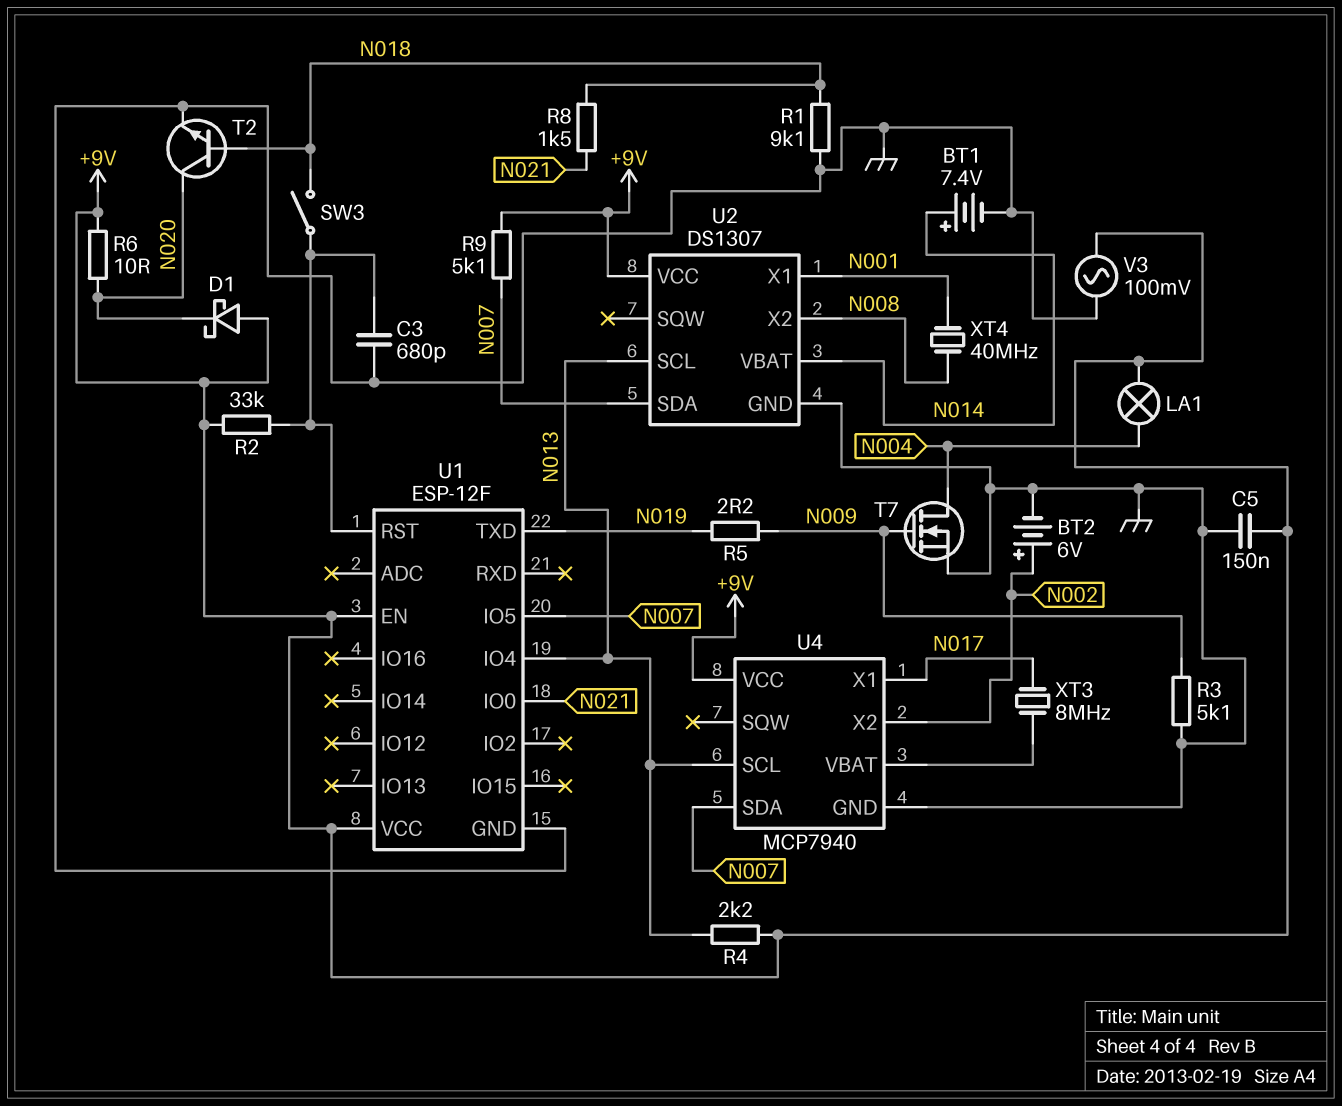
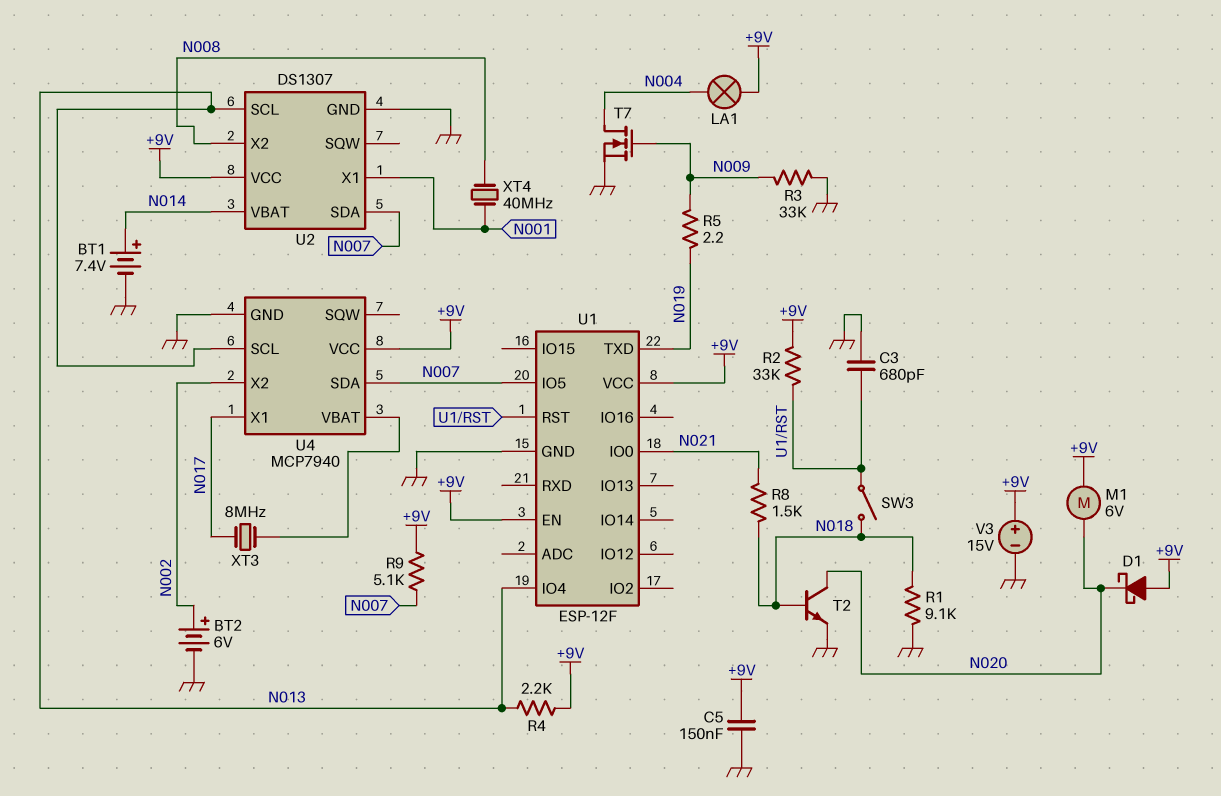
M1: none -> motor 6V (+9V, N020)
R3: 5.1k (GND, N009) -> 33k (GND, N009)
R6: 10 (+9V, N020) -> none
V3: AC 100mV (+9V, GND) -> 15V (plus +9V, minus GND)

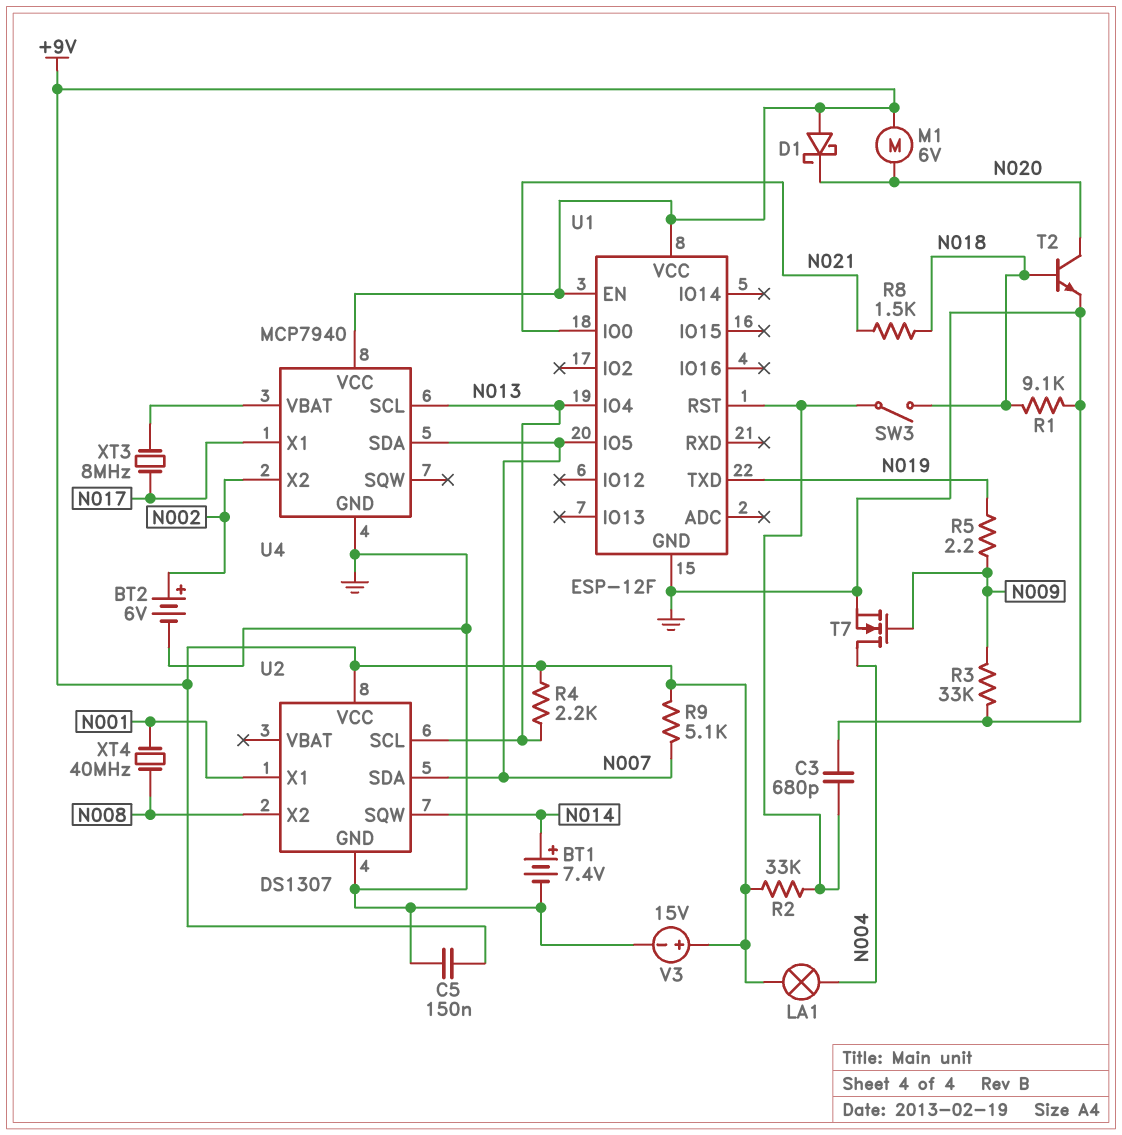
U2 pin SQW: none -> N014
U2 pin VBAT: N014 -> none

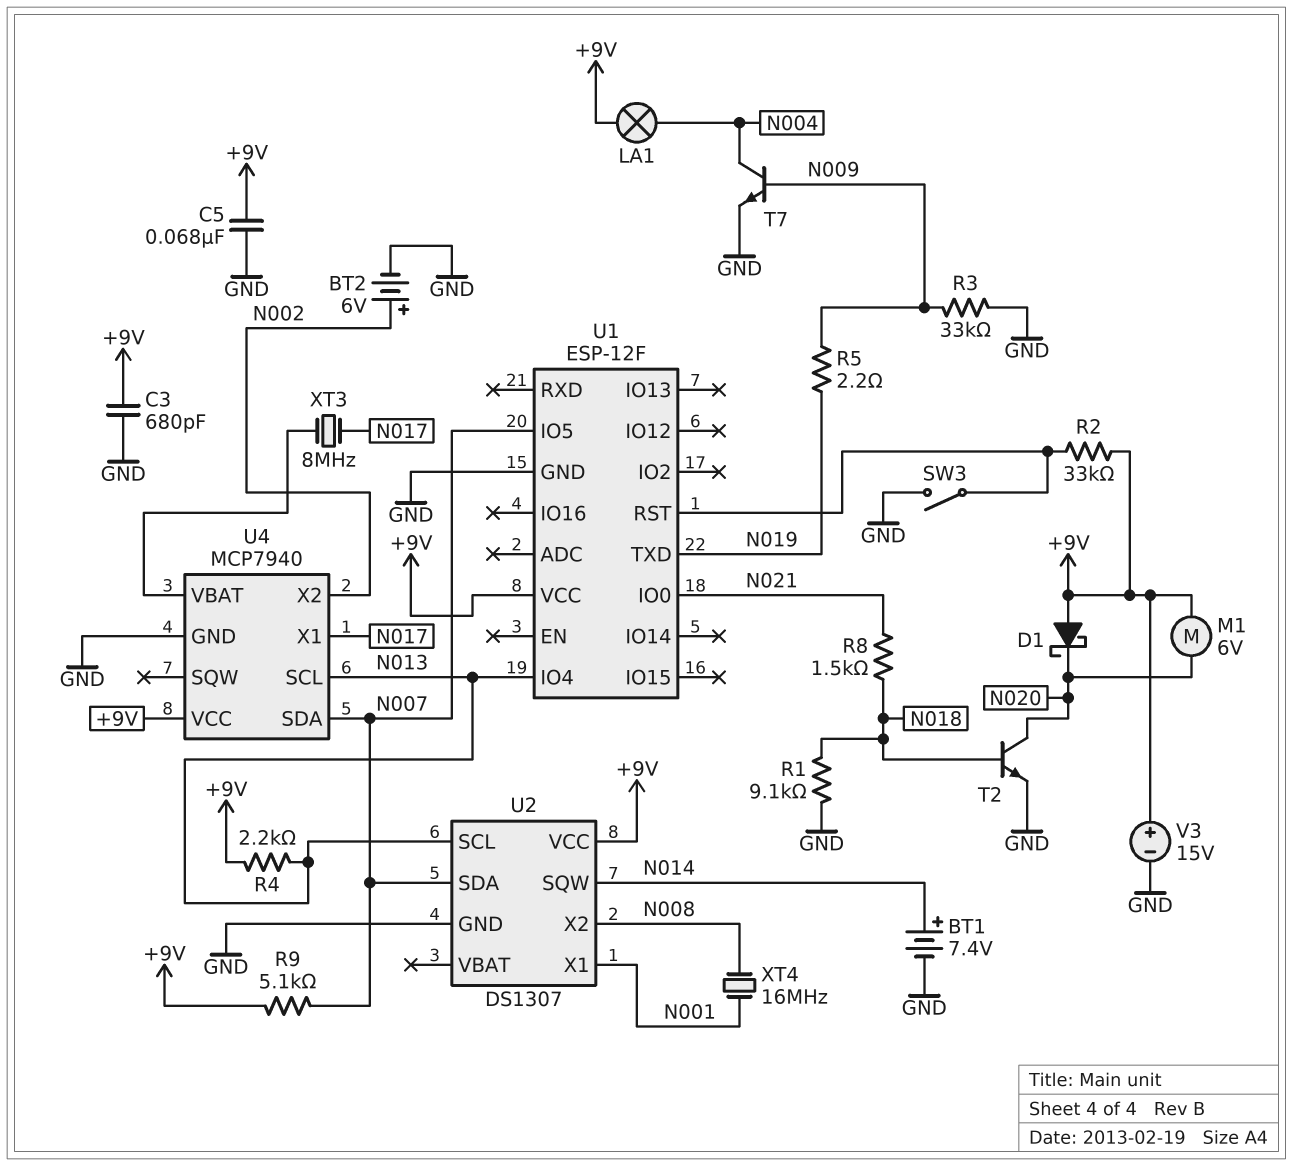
C3: 680pF (GND, U1/RST) -> 680pF (+9V, GND)
C5: 150nF (+9V, GND) -> 68nF (+9V, GND)
SW3: switch (N018, U1/RST) -> switch (GND, U1/RST)
T7: NMOS (G N009, D N004, S GND) -> NPN (B N009, C N004, E GND)
U1 pin EN: +9V -> none
XT4: 40MHz (N001, N008) -> 16MHz (N001, N008)

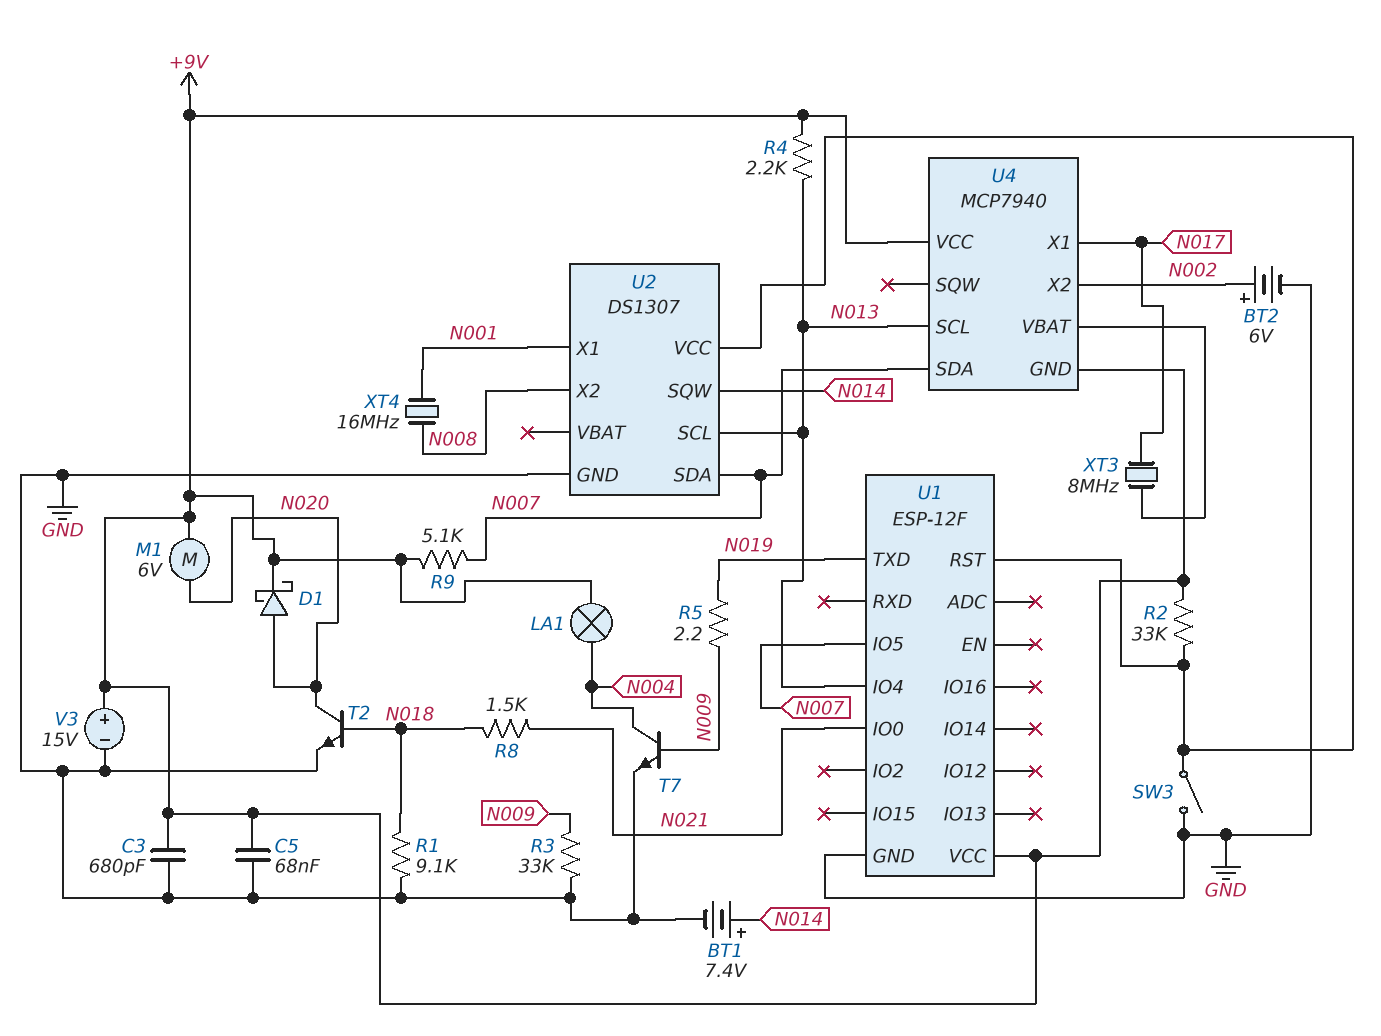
D1: schottky (A +9V, K N020) -> schottky (A N020, K +9V)
U2 pin VCC: +9V -> U1/RST
U4 pin GND: GND -> +9V

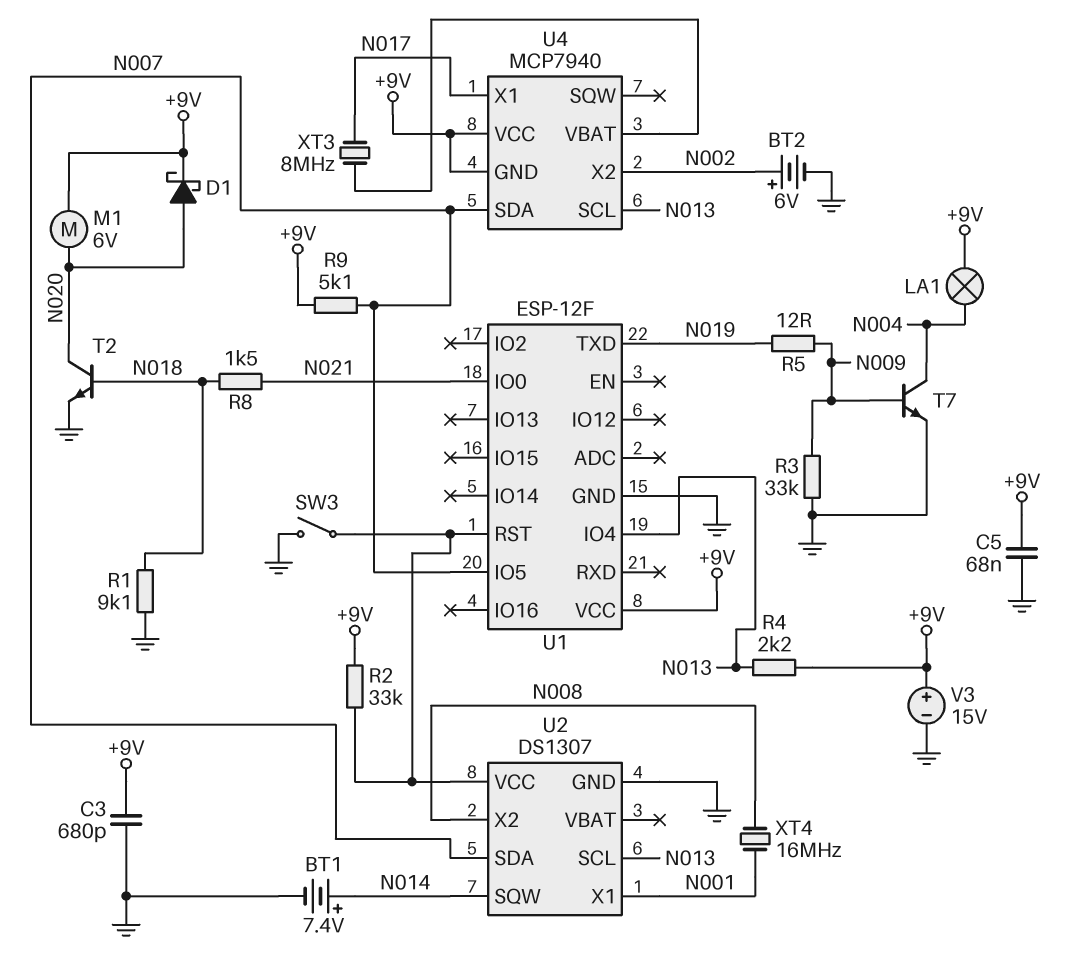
R5: 2.2 (N009, N019) -> 12 (N009, N019)

